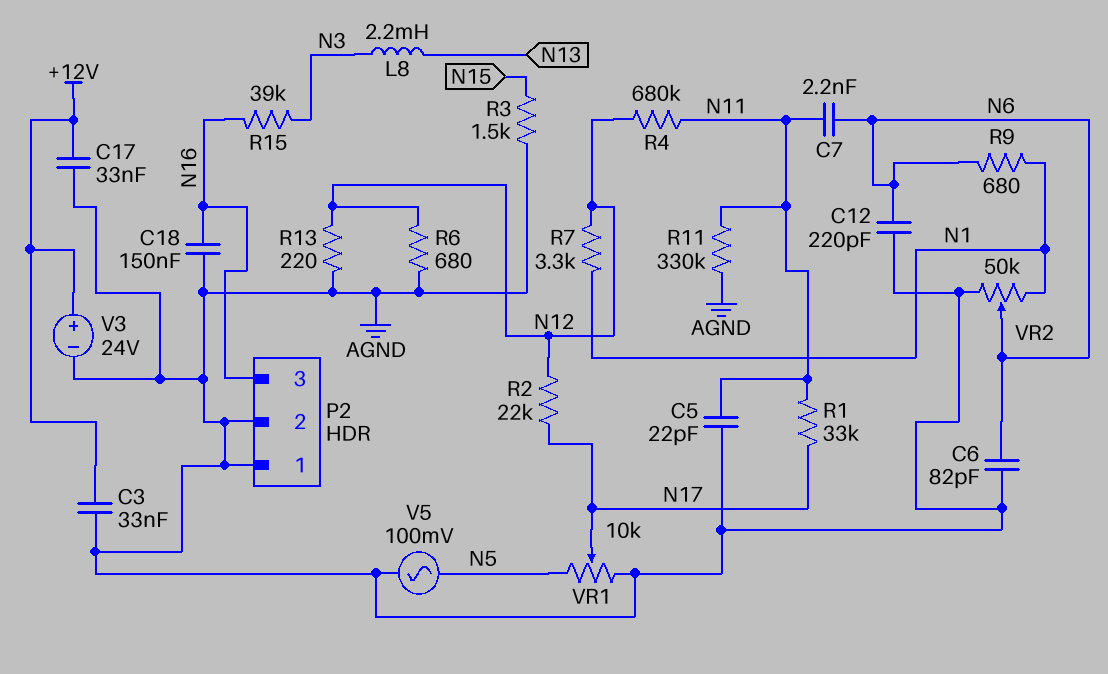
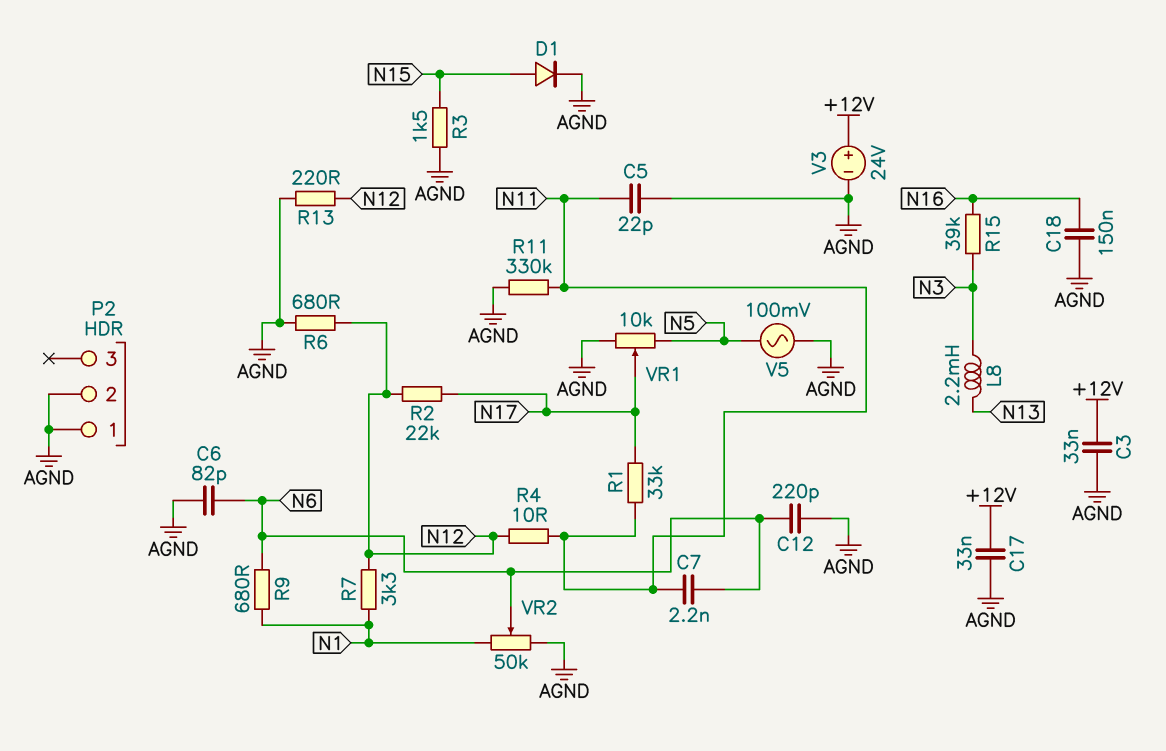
D1: none -> diode (A N15, K AGND)
P2 pin 3: N16 -> none
R4: 680k (N11, N12) -> 10 (N11, N12)

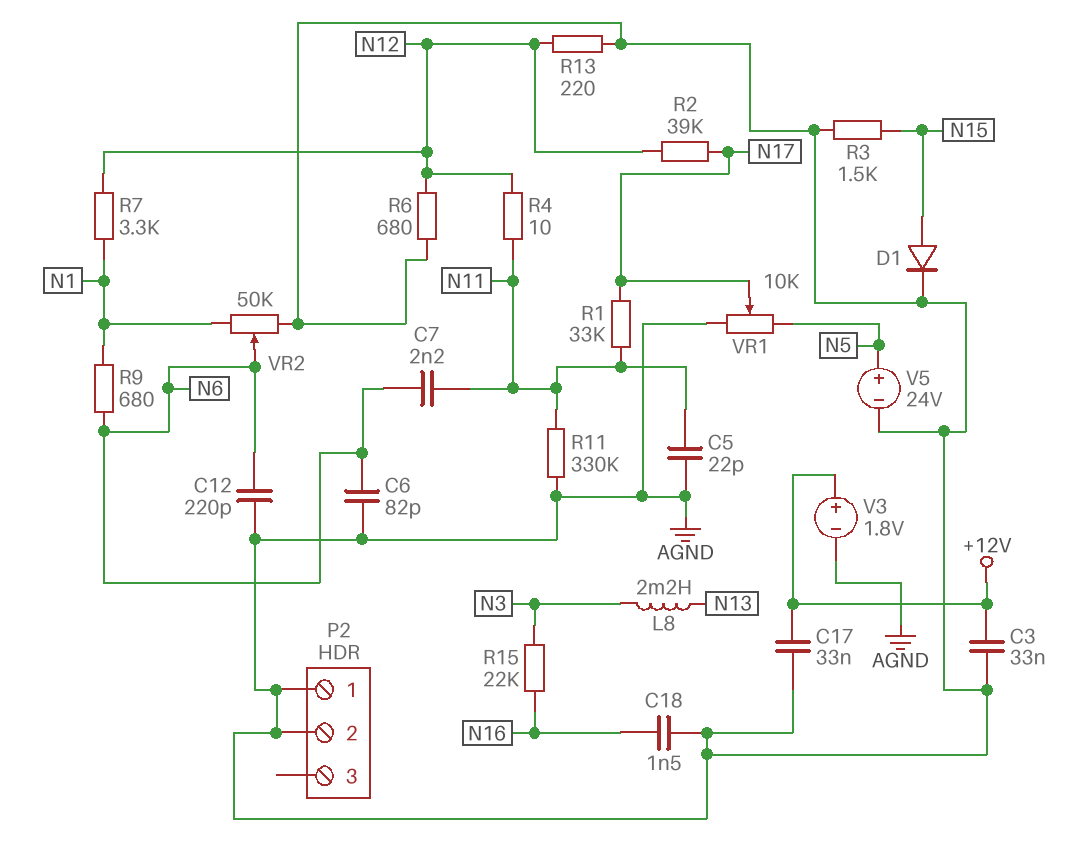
C18: 150nF (AGND, N16) -> 1.5nF (AGND, N16)
R2: 22k (N12, N17) -> 39k (N12, N17)
R15: 39k (N3, N16) -> 22k (N3, N16)
V3: 24V (plus +12V, minus AGND) -> 1.8V (plus +12V, minus AGND)
V5: AC 100mV (AGND, N5) -> 24V (plus N5, minus AGND)

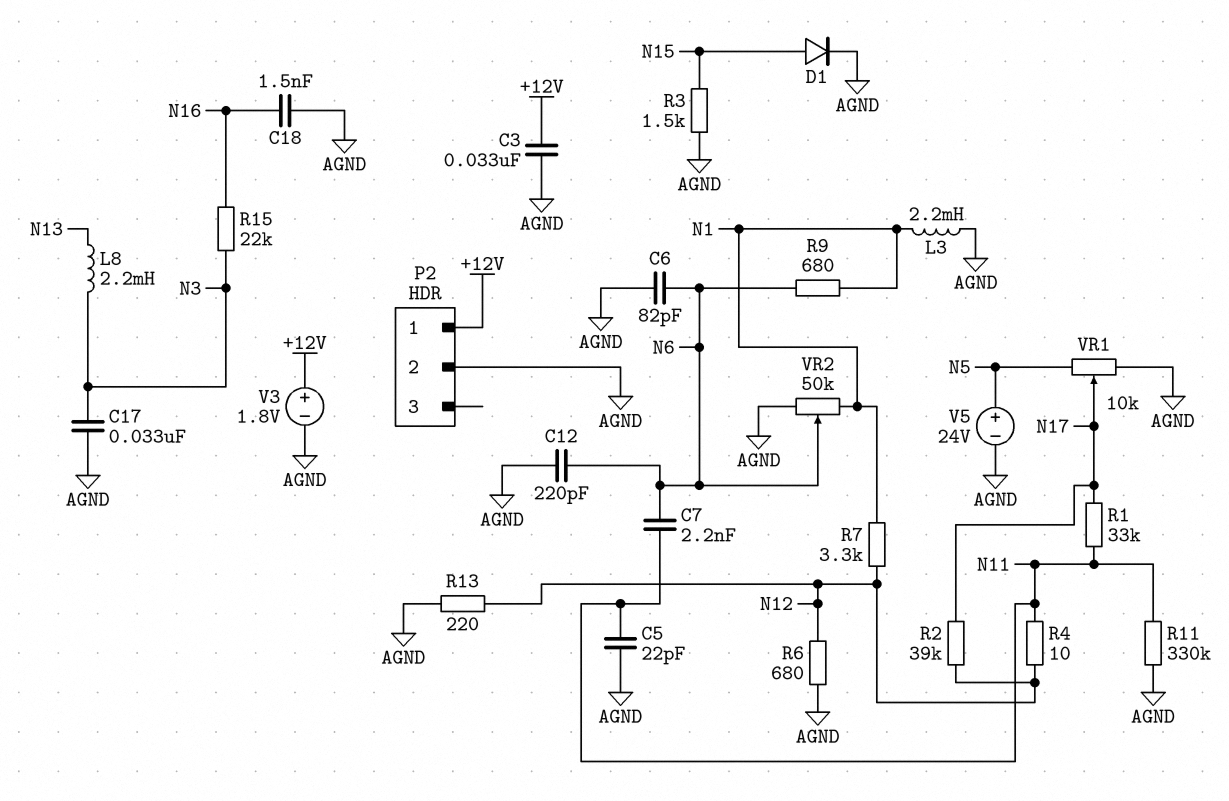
C17: 33nF (+12V, AGND) -> 33nF (AGND, N3)
L3: none -> 2.2mH (AGND, N1)
P2 pin 1: AGND -> +12V

